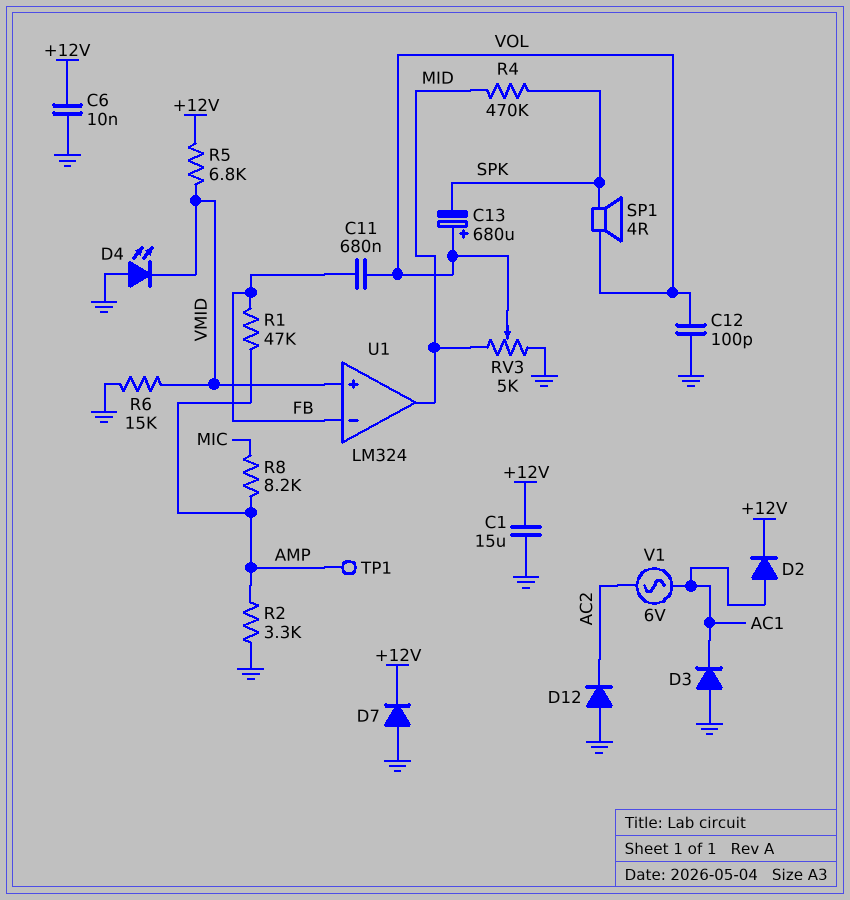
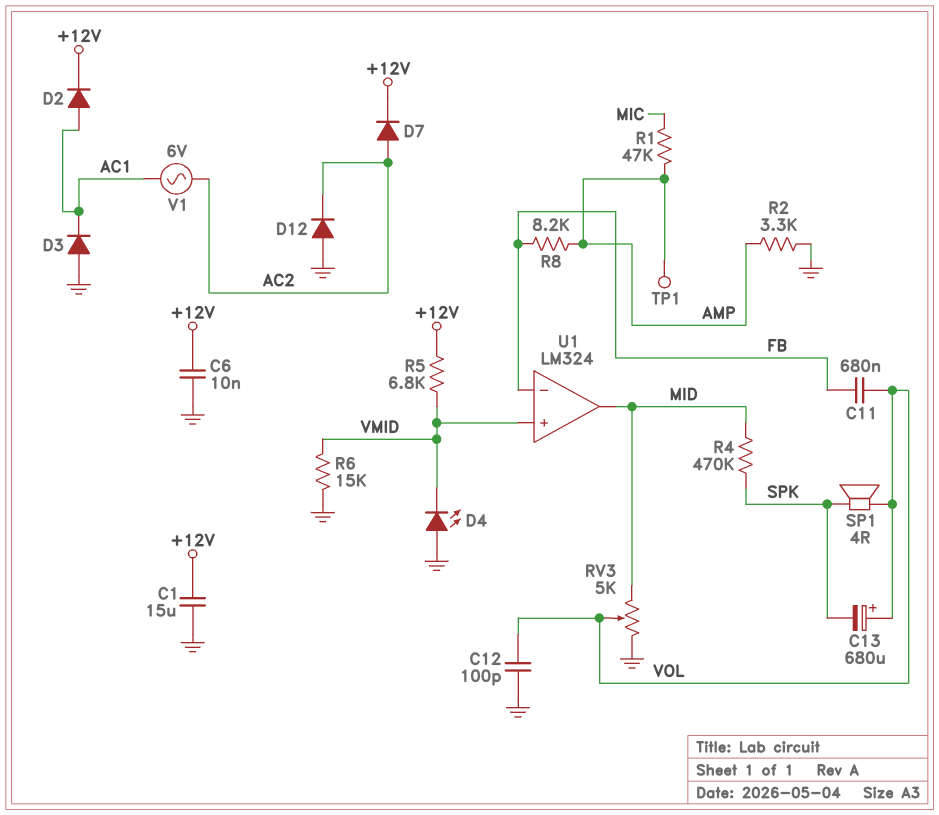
D7: diode (A GND, K +12V) -> diode (A AC2, K +12V)
R1: 47k (AMP, FB) -> 47k (AMP, MIC)
R8: 8.2k (AMP, MIC) -> 8.2k (AMP, FB)

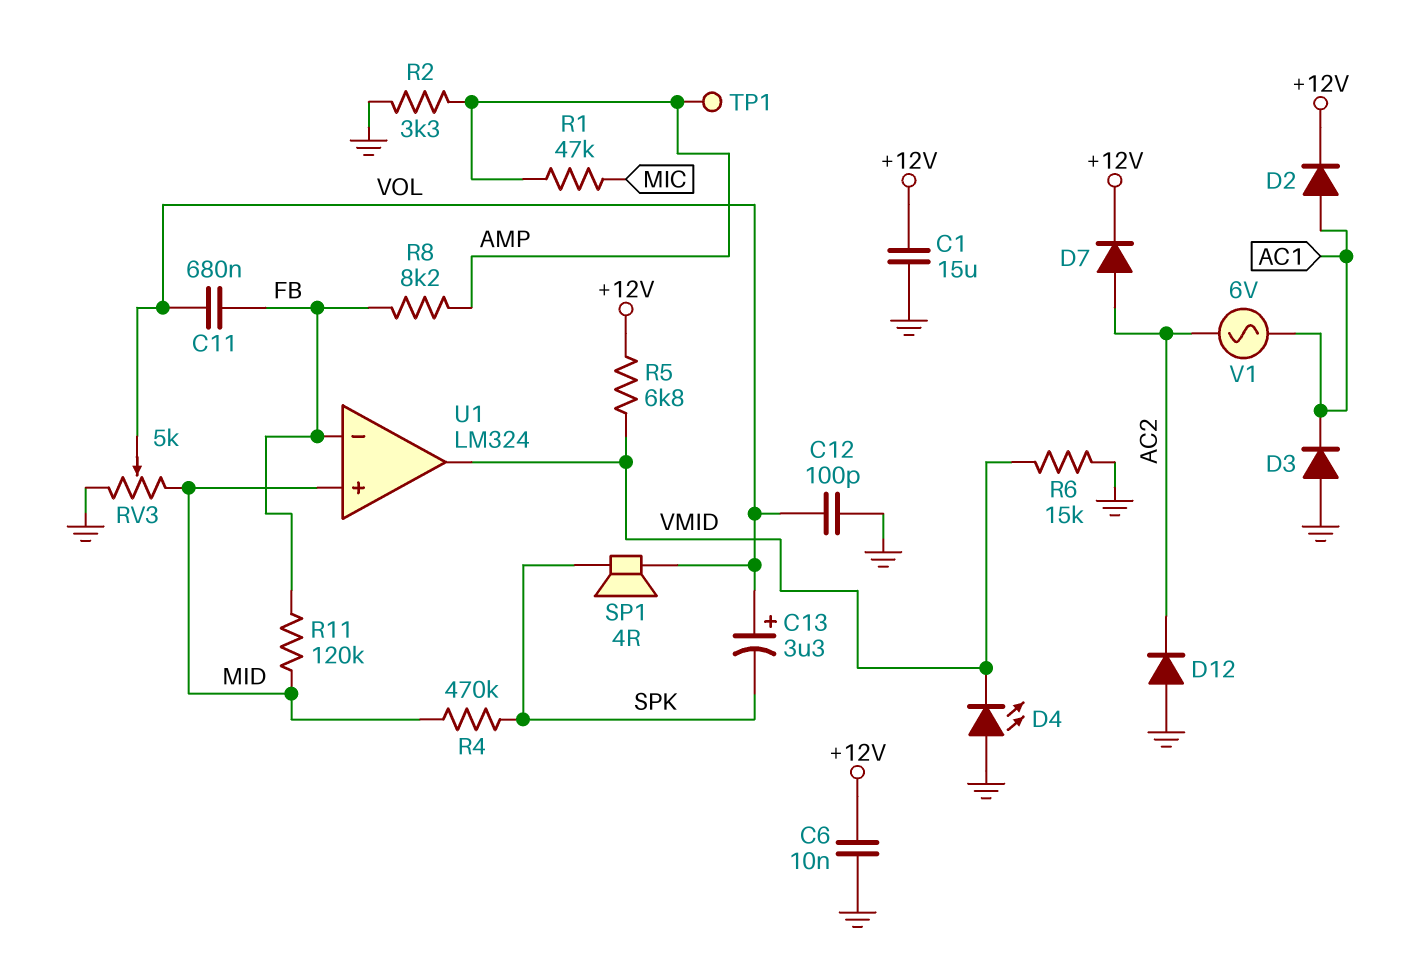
C13: 680uF (plus VOL, minus SPK) -> 3.3uF (plus VOL, minus SPK)
R11: none -> 120k (FB, MID)
U1 pin in+: VMID -> MID
U1 pin out: MID -> VMID

